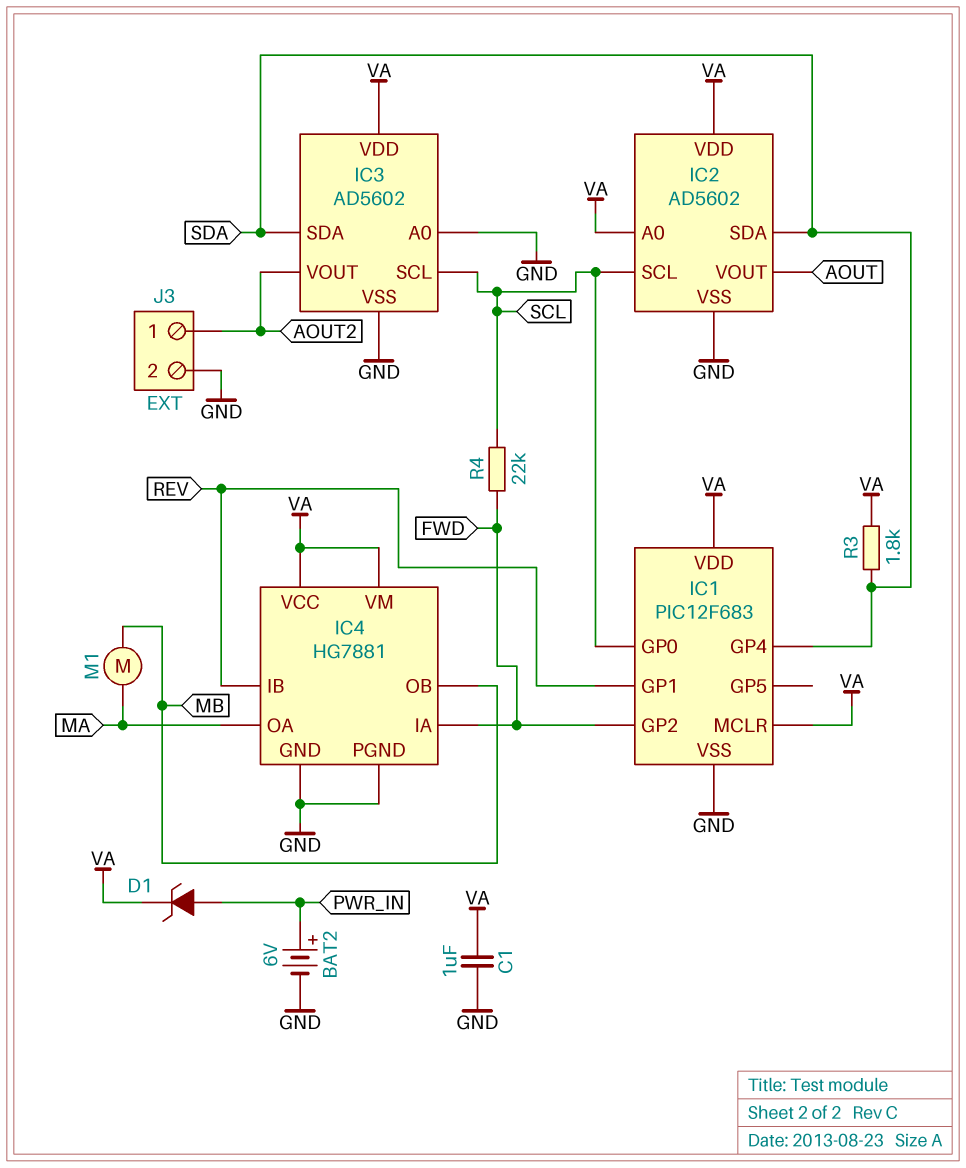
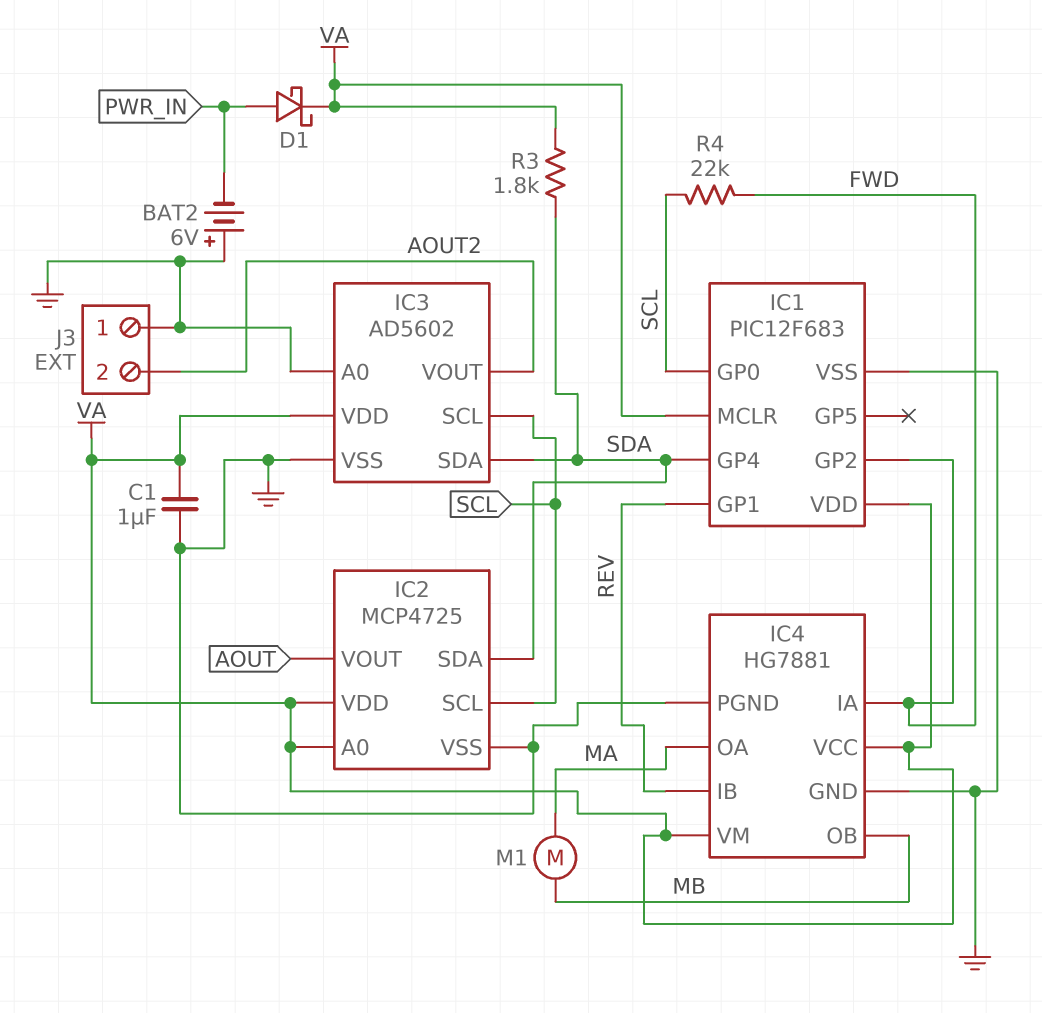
BAT2: 6V (plus PWR_IN, minus GND) -> 6V (plus GND, minus PWR_IN)
D1: zener (A PWR_IN, K VA) -> schottky (A PWR_IN, K VA)
IC2: AD5602 -> MCP4725
J3 pin 1: AOUT2 -> GND
J3 pin 2: GND -> AOUT2

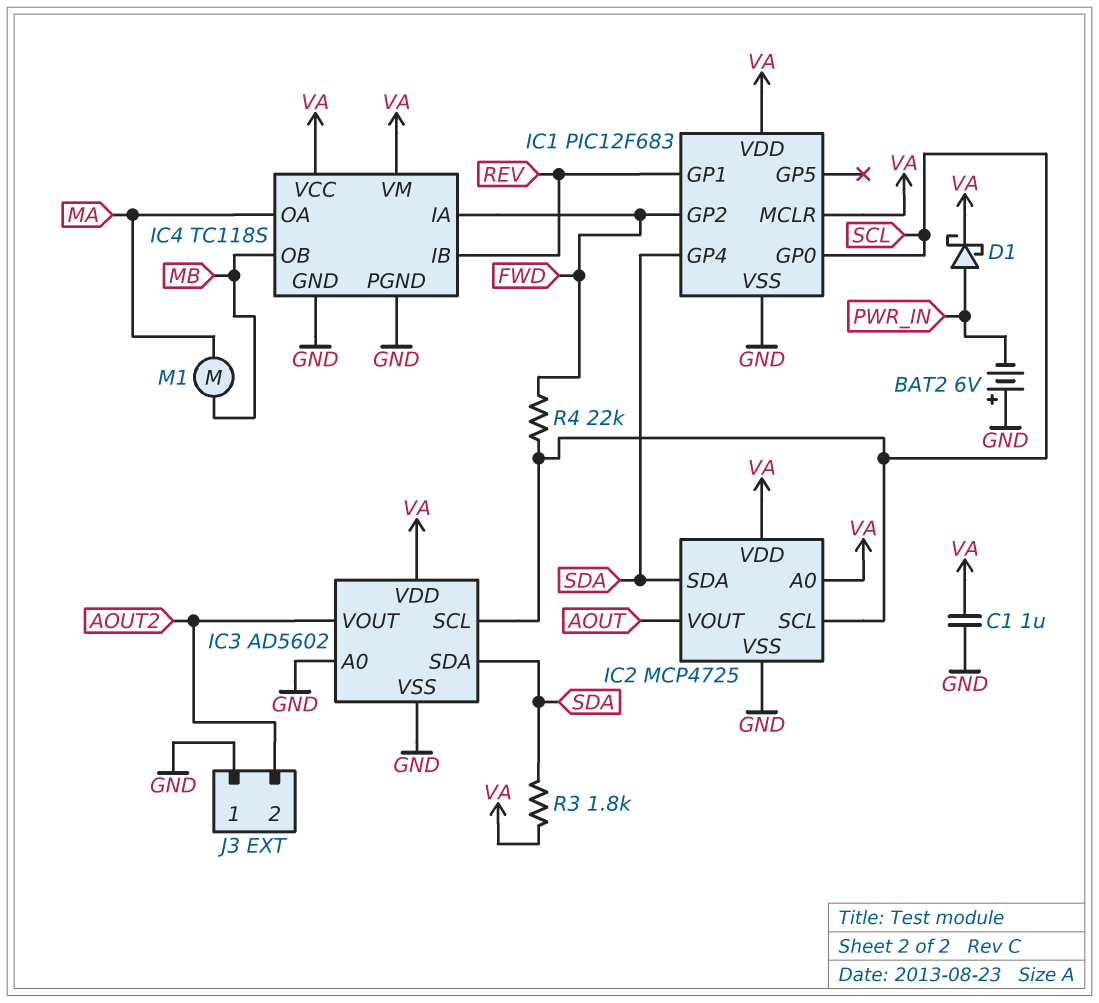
IC4: HG7881 -> TC118S

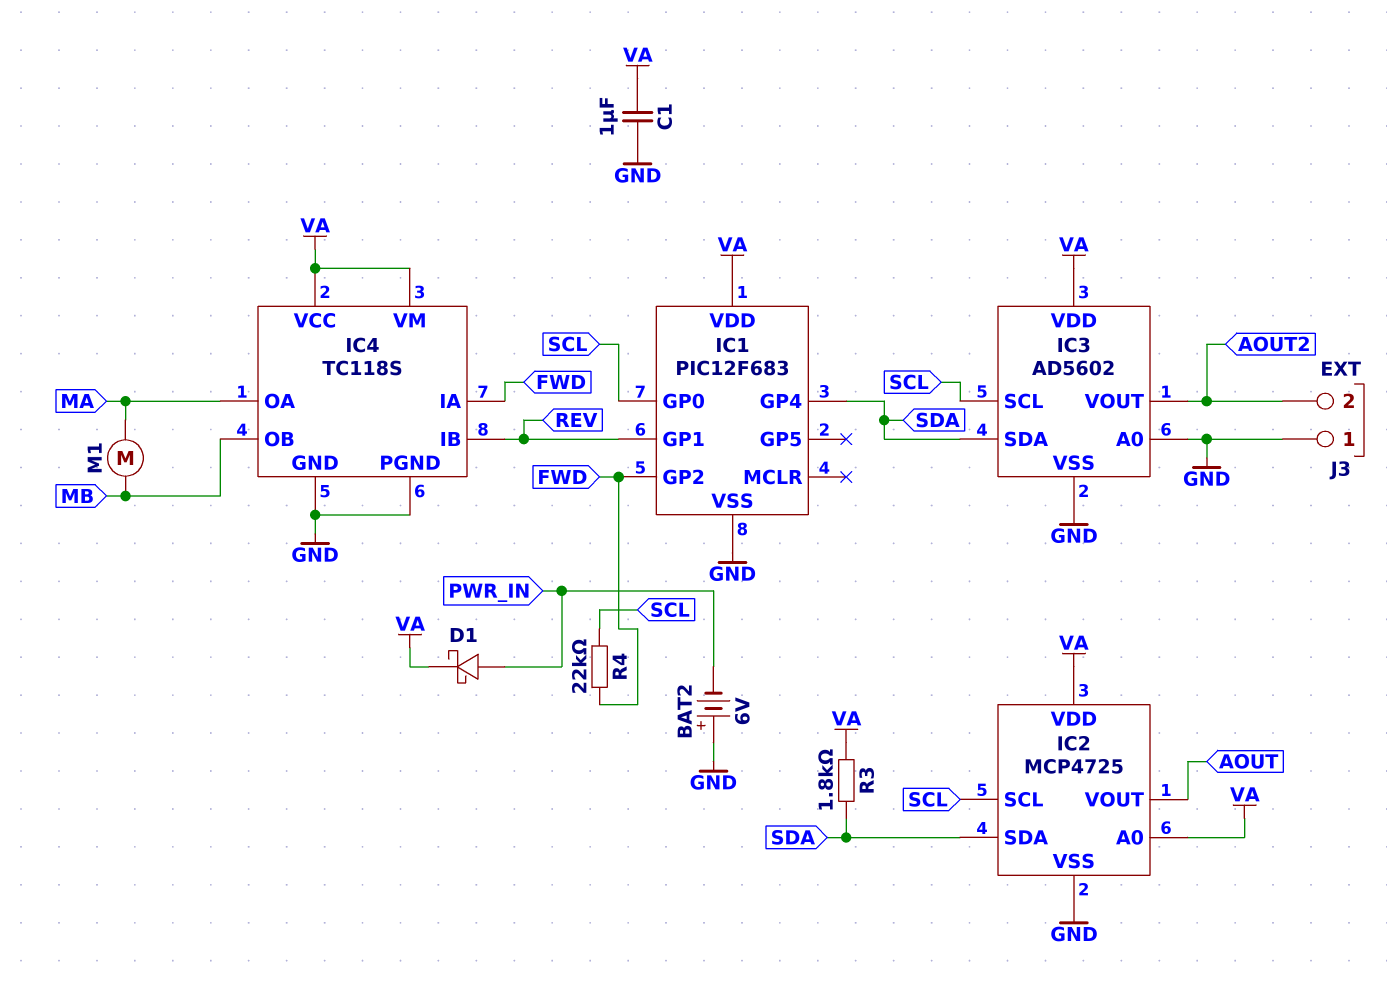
IC1 pin MCLR: VA -> none

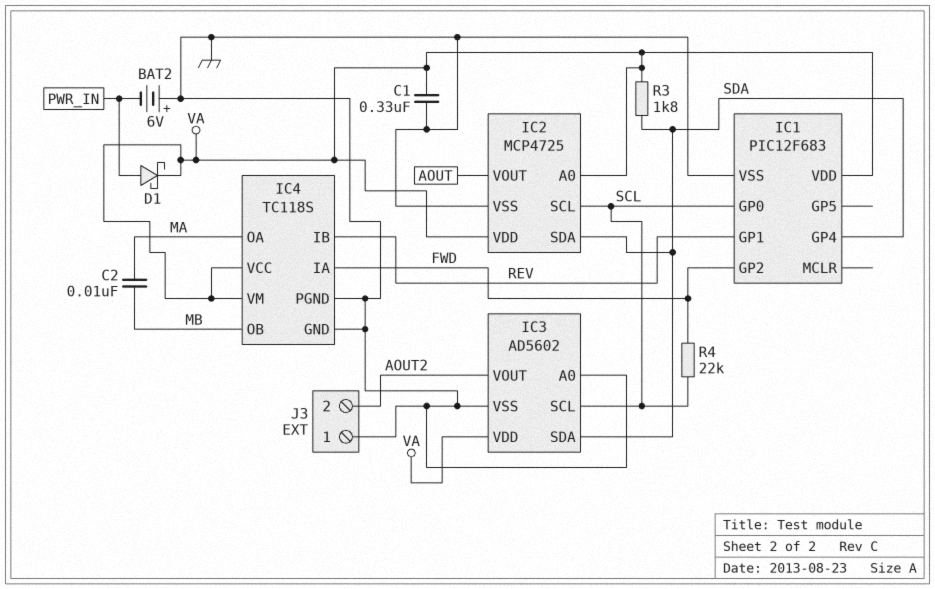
C1: 1uF (GND, VA) -> 330nF (GND, VA)
C2: none -> 10nF (MA, MB)
M1: motor (MA, MB) -> none

